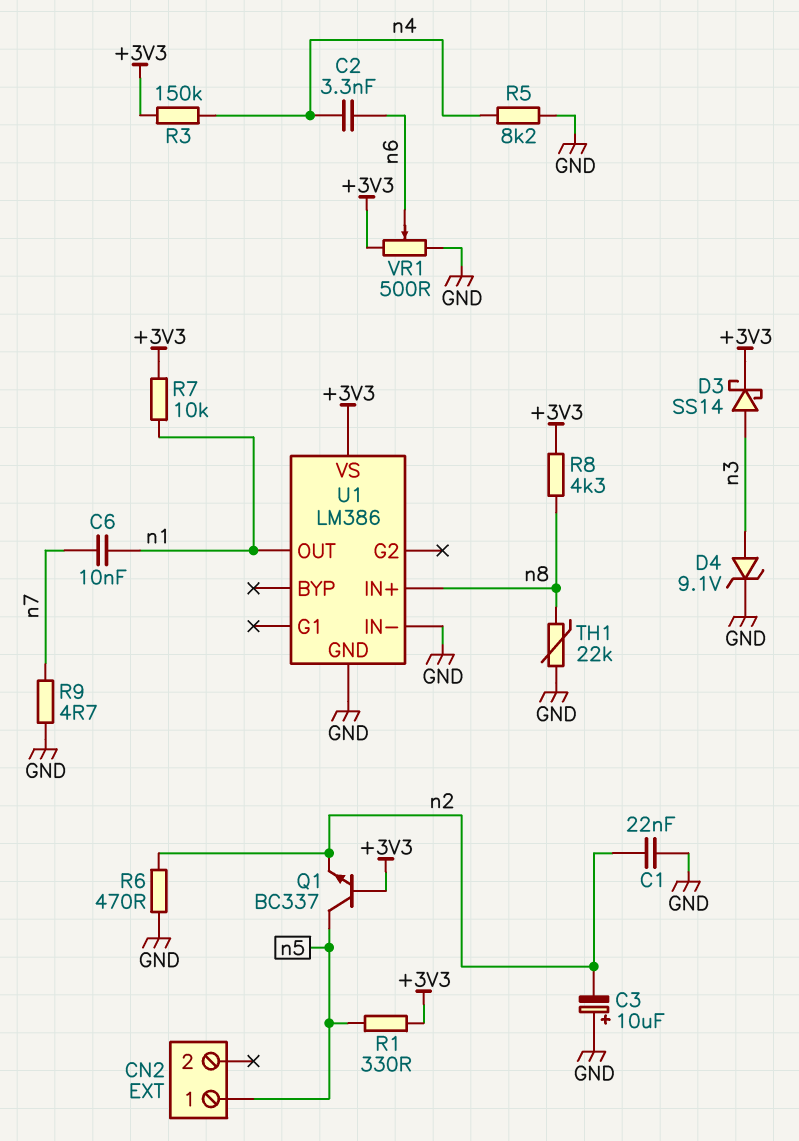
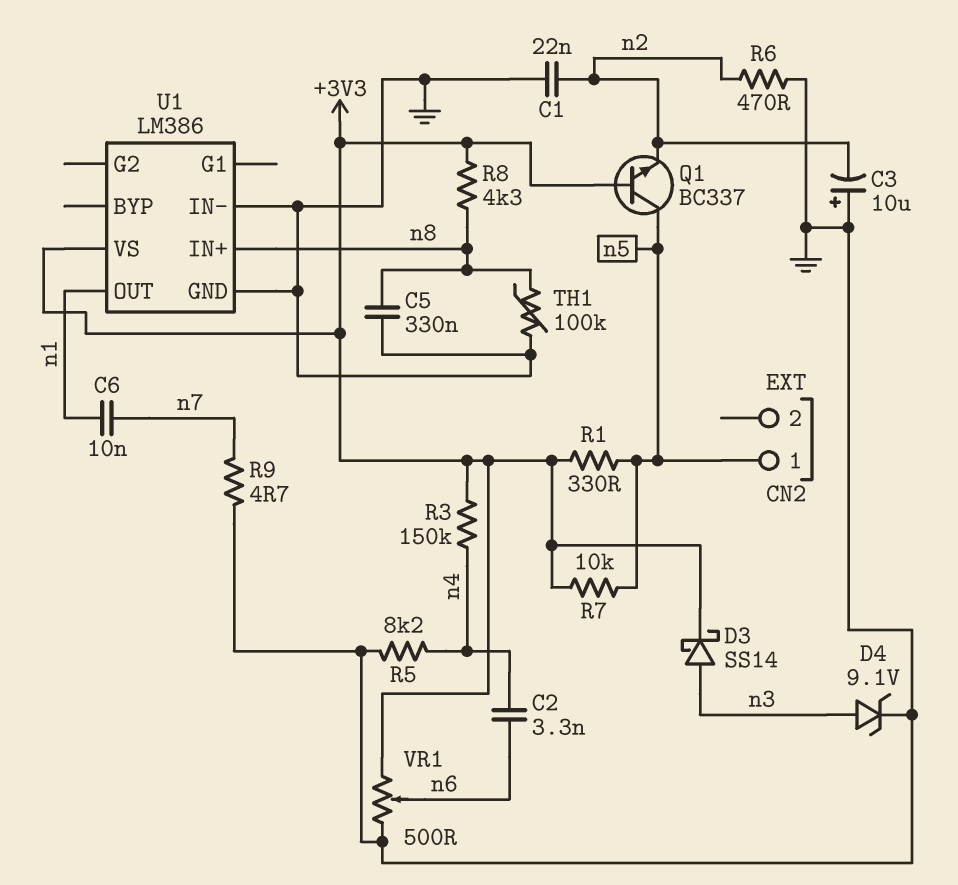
C5: none -> 330nF (GND, n8)
R7: 10k (+3V3, n1) -> 10k (+3V3, n5)
TH1: 22k (GND, n8) -> 100k (GND, n8)

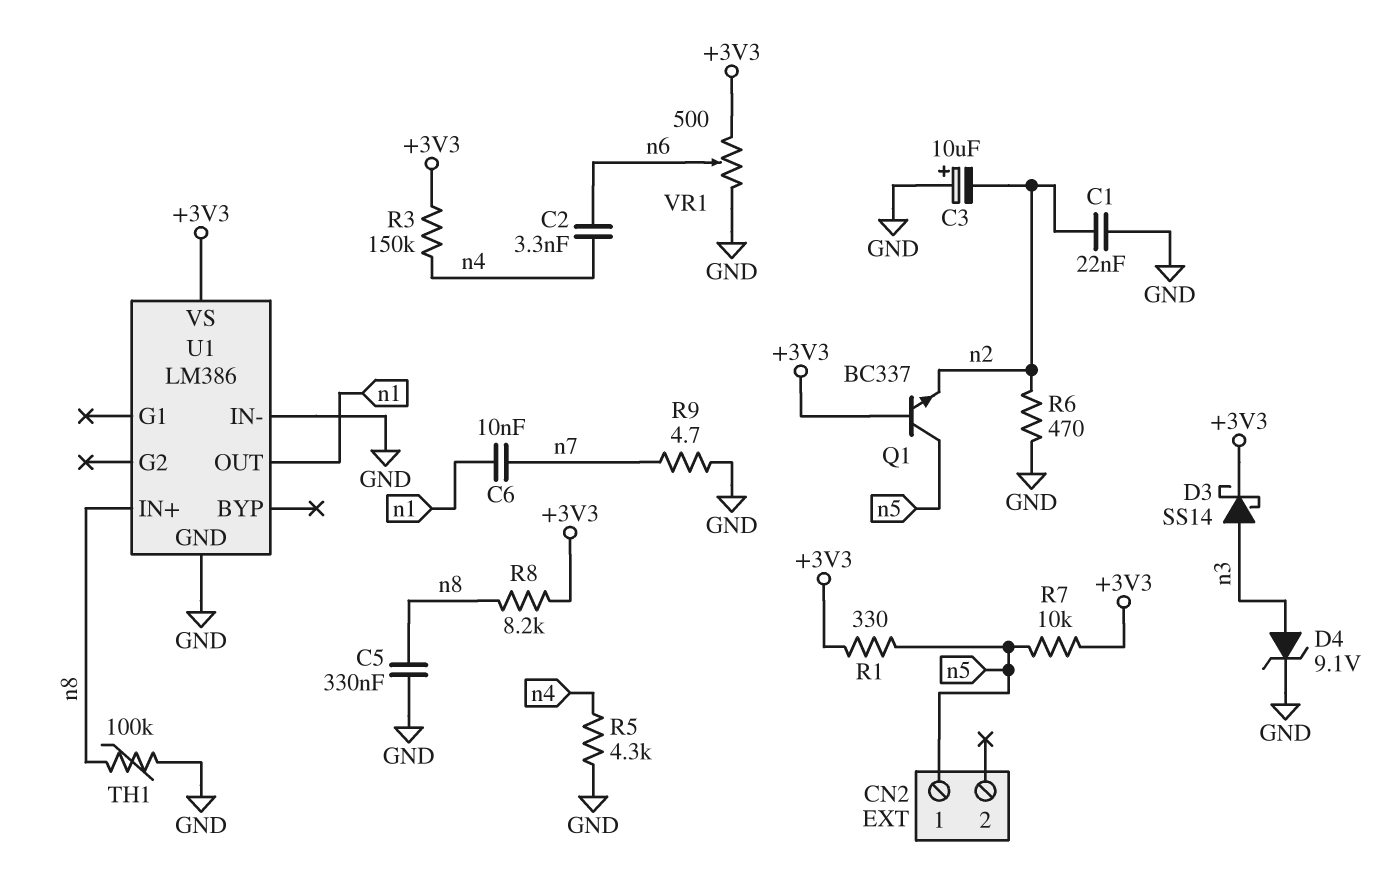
R5: 8.2k (GND, n4) -> 4.3k (GND, n4)
R8: 4.3k (+3V3, n8) -> 8.2k (+3V3, n8)

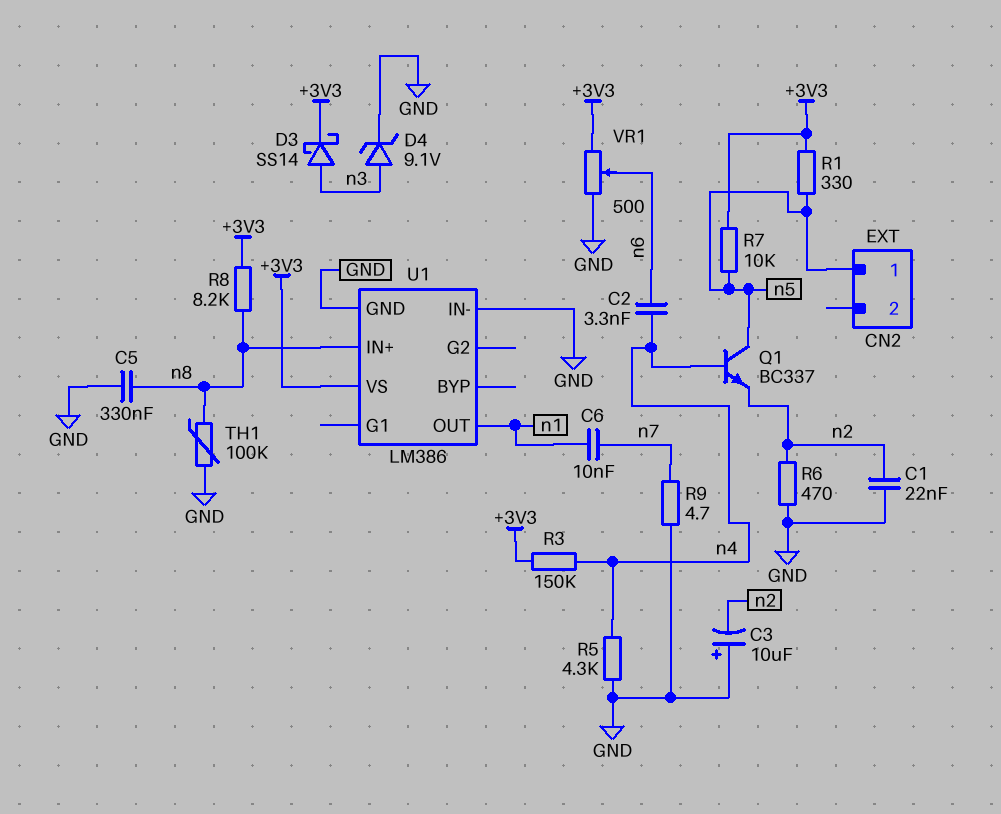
Q1: NPN BC337 (B +3V3, C n5, E n2) -> NPN BC337 (B n4, C n5, E n2)

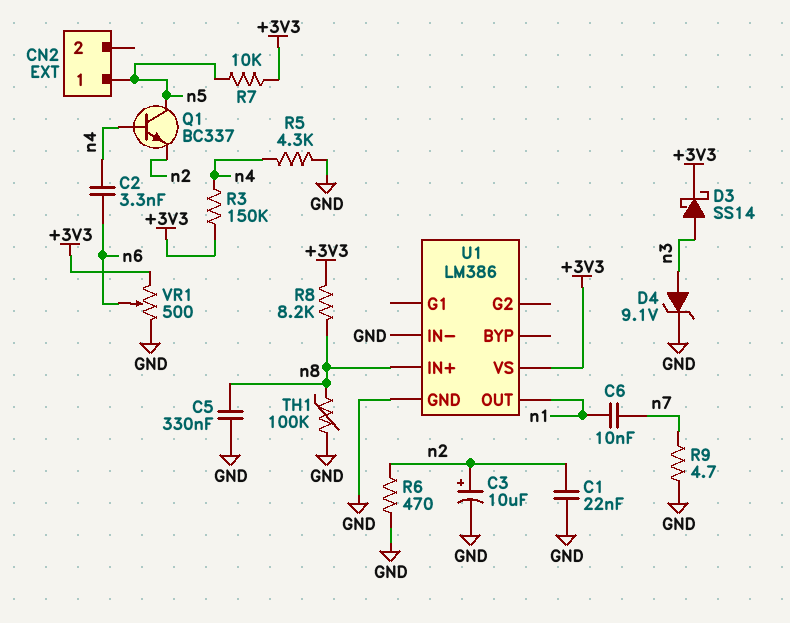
C3: 10uF (plus GND, minus n2) -> 10uF (plus n2, minus GND)
R1: 330 (+3V3, n5) -> none

